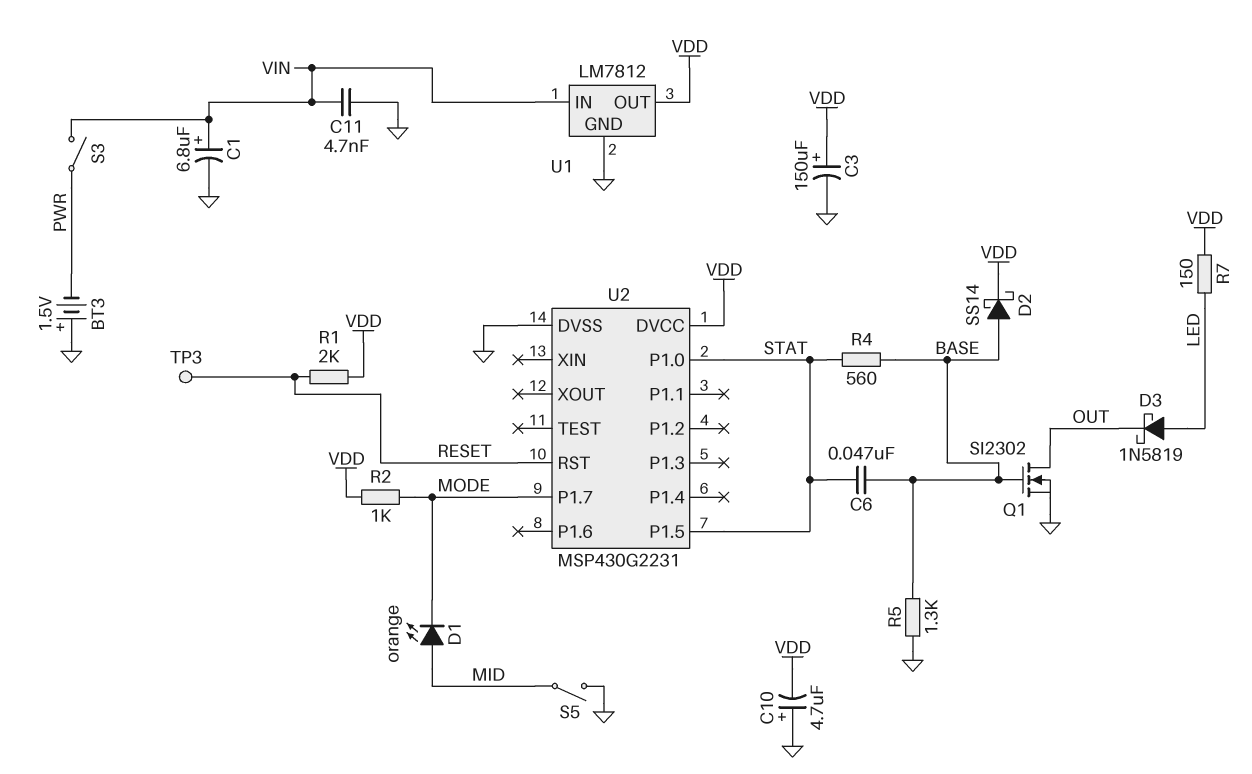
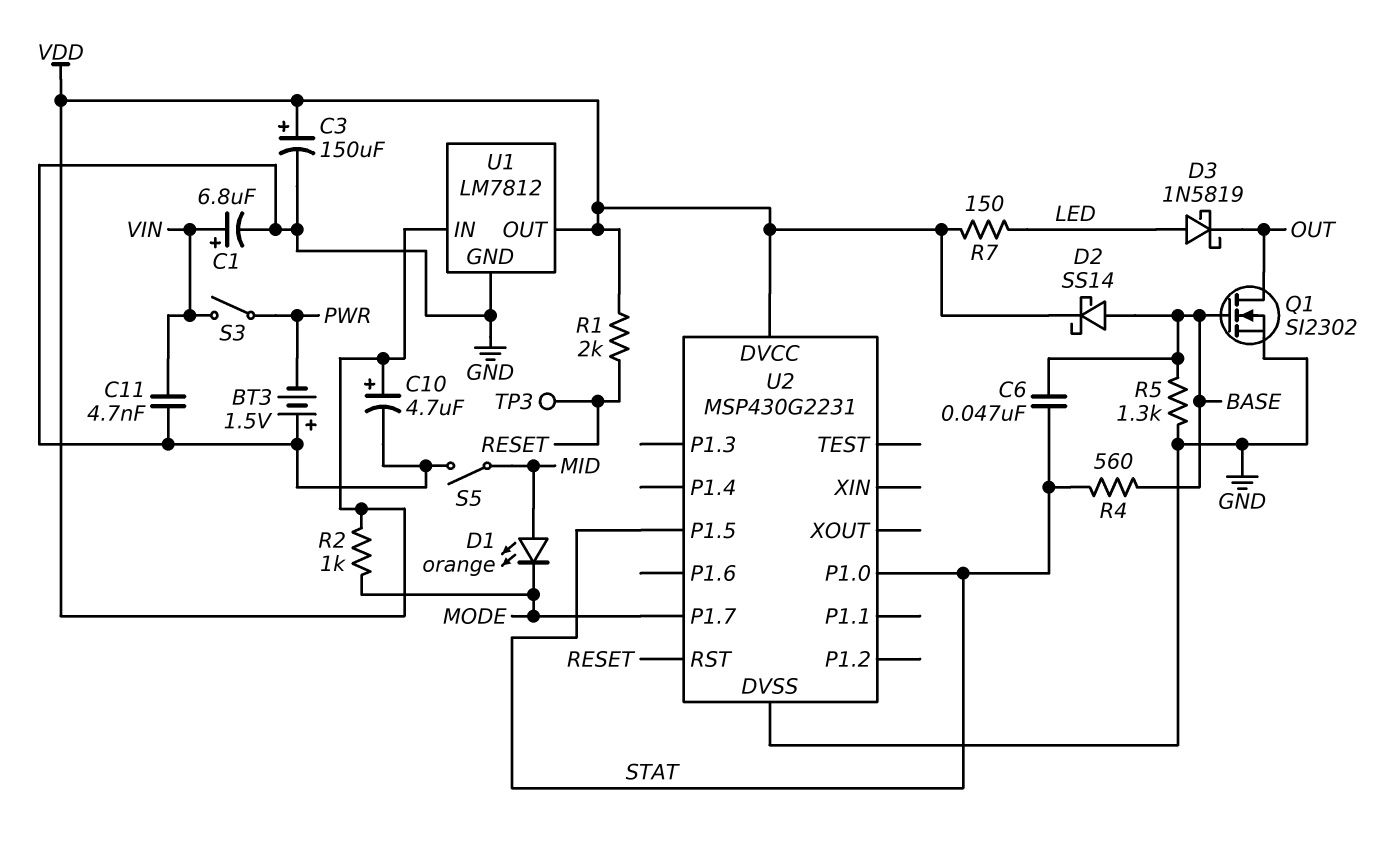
C10: 4.7uF (plus GND, minus VDD) -> 4.7uF (plus VDD, minus GND)
U1 pin IN: VIN -> VDD

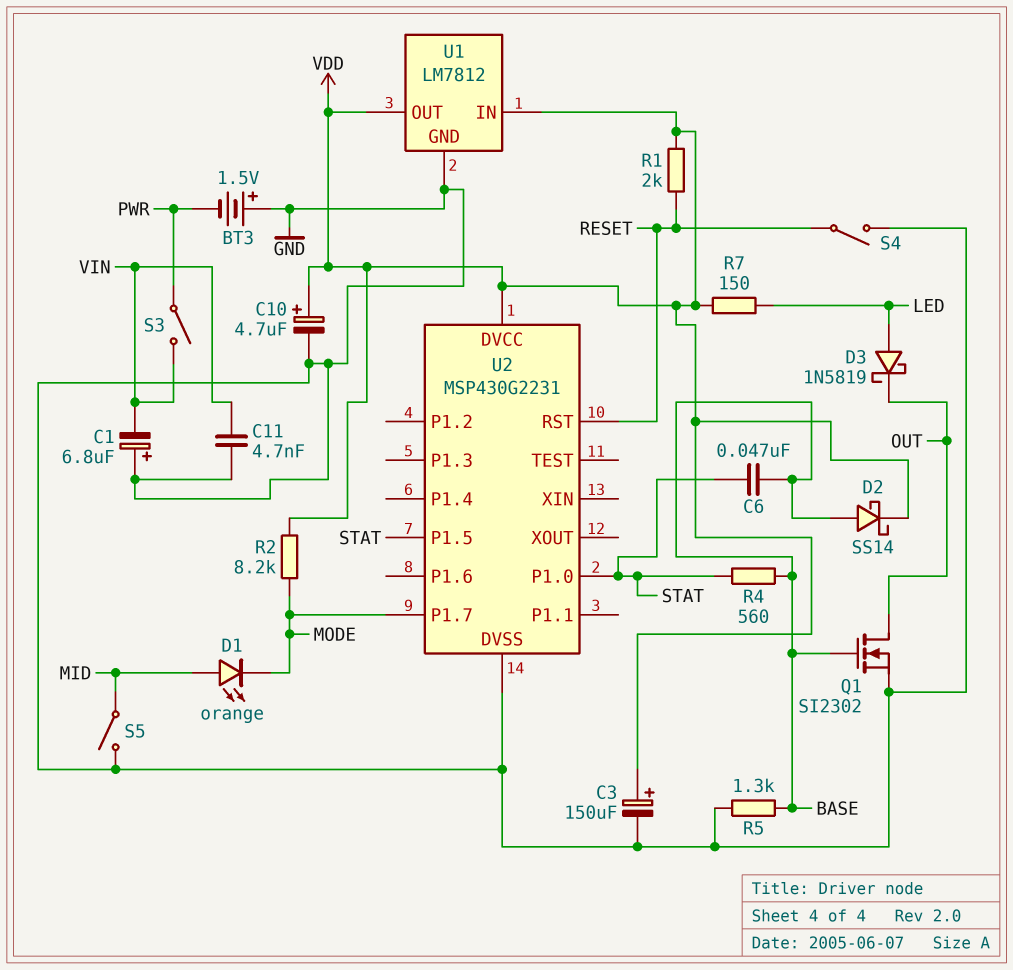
C1: 6.8uF (plus VIN, minus GND) -> 6.8uF (plus GND, minus VIN)
R2: 1k (MODE, VDD) -> 8.2k (MODE, VDD)
S4: none -> switch (GND, RESET)
TP3: test point (RESET) -> none

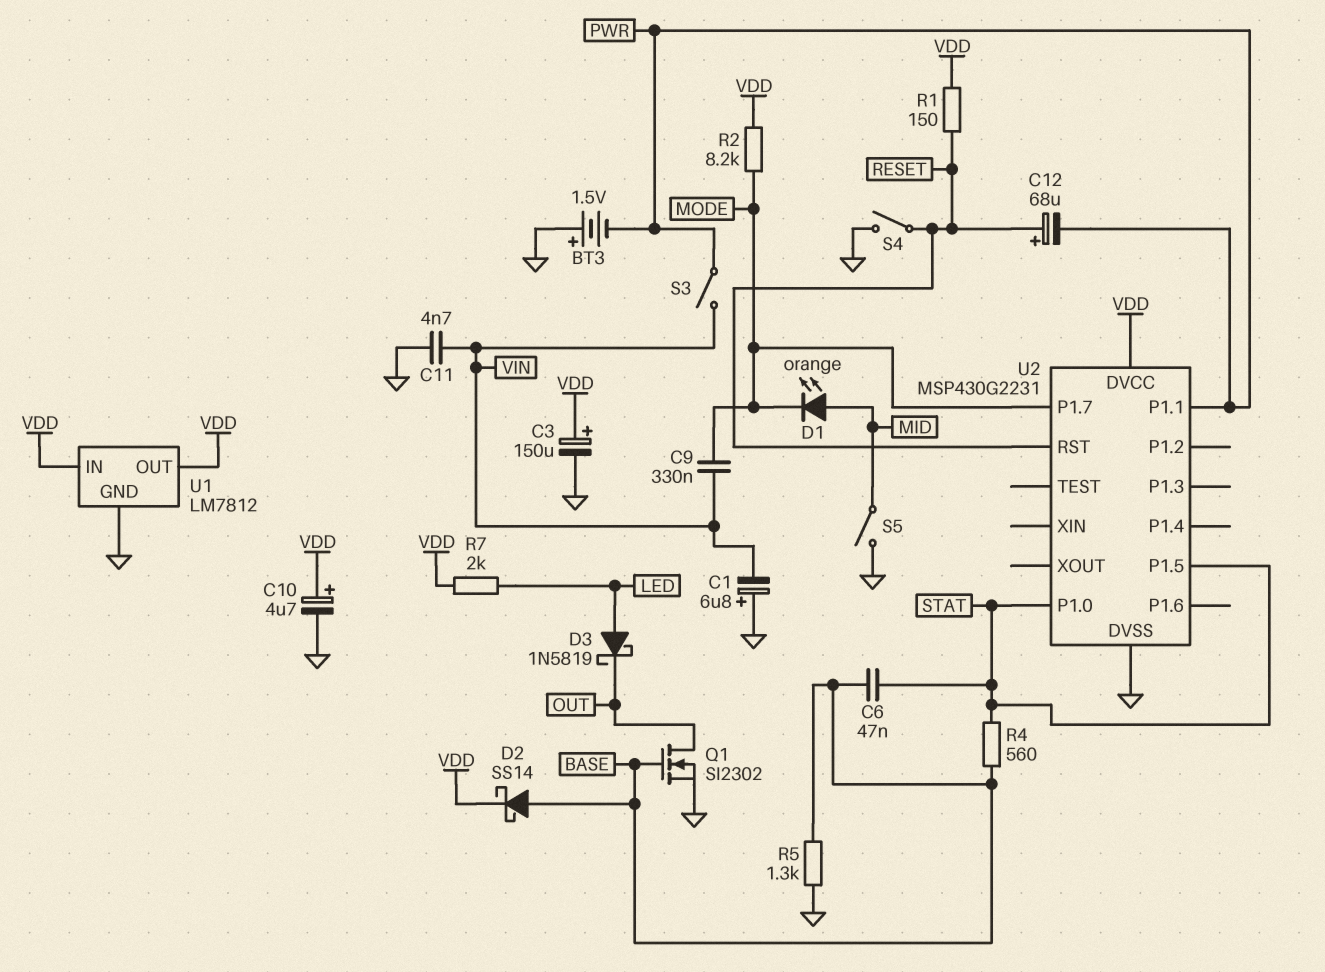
C9: none -> 330nF (MODE, VIN)
C12: none -> 68uF (plus RESET, minus PWR)
R1: 2k (RESET, VDD) -> 150 (RESET, VDD)
R7: 150 (LED, VDD) -> 2k (LED, VDD)
U2 pin P1.1: none -> PWR

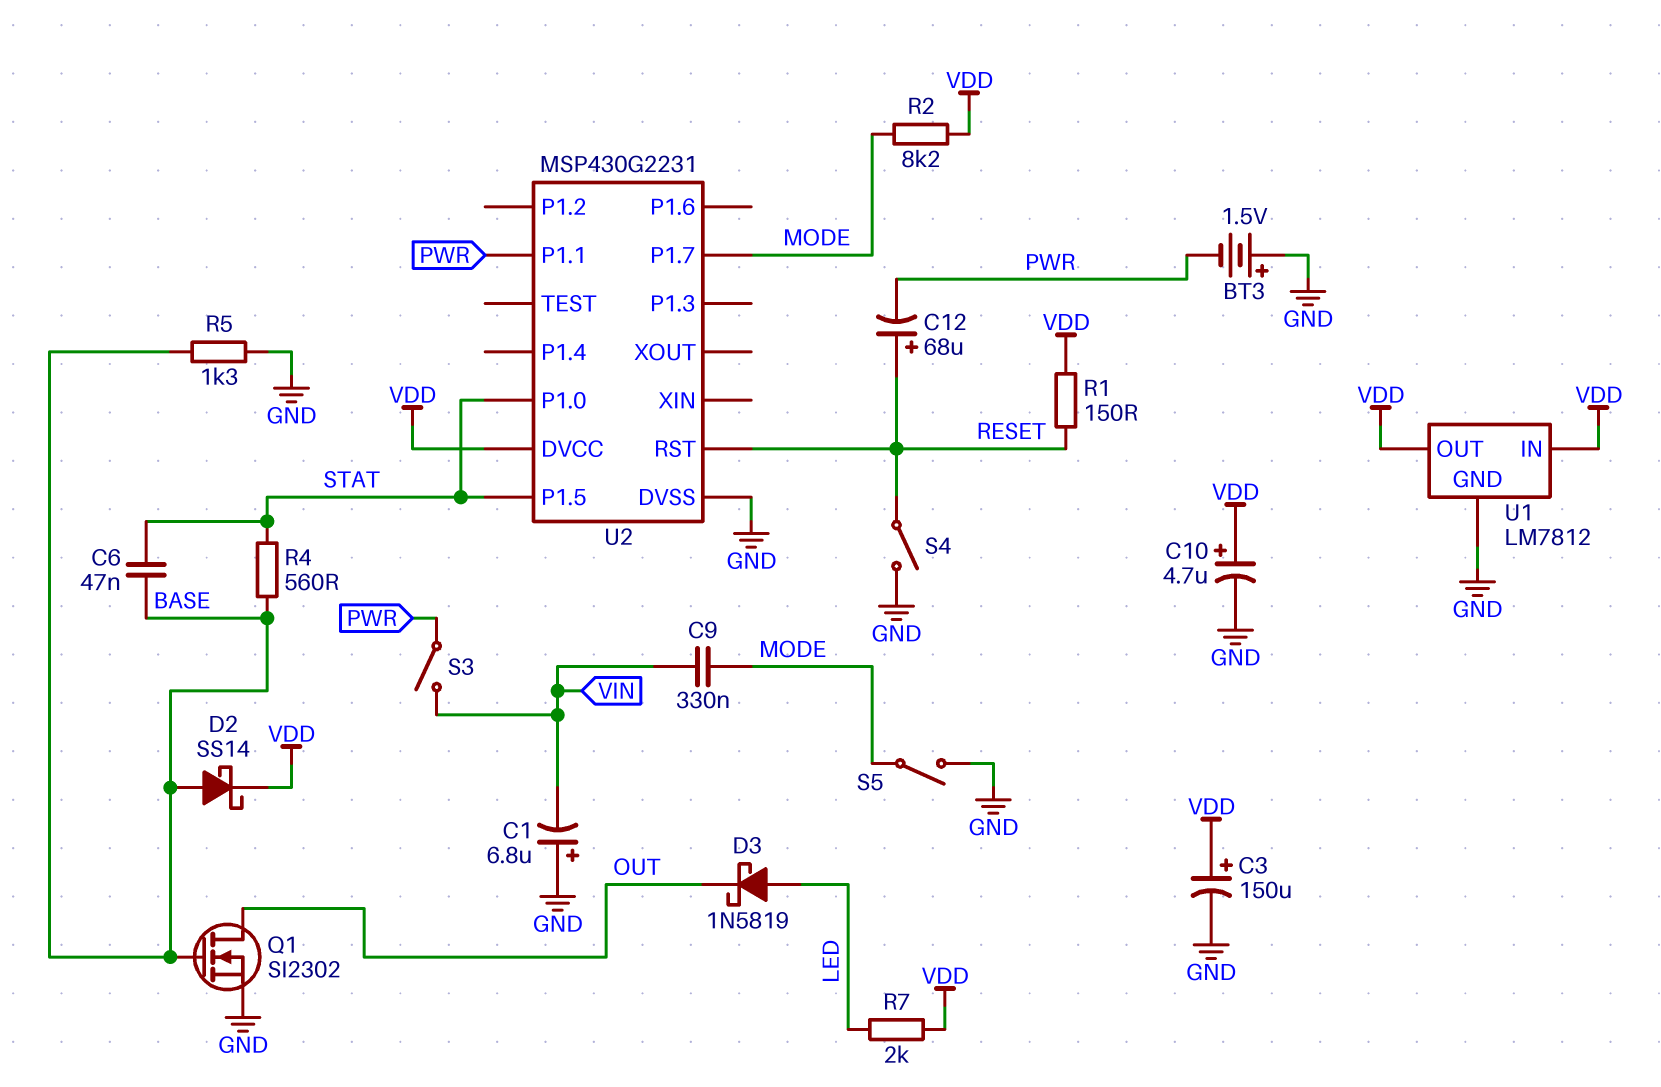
C11: 4.7nF (GND, VIN) -> none
D1: LED orange (A MID, K MODE) -> none
S5: switch (GND, MID) -> switch (GND, MODE)

